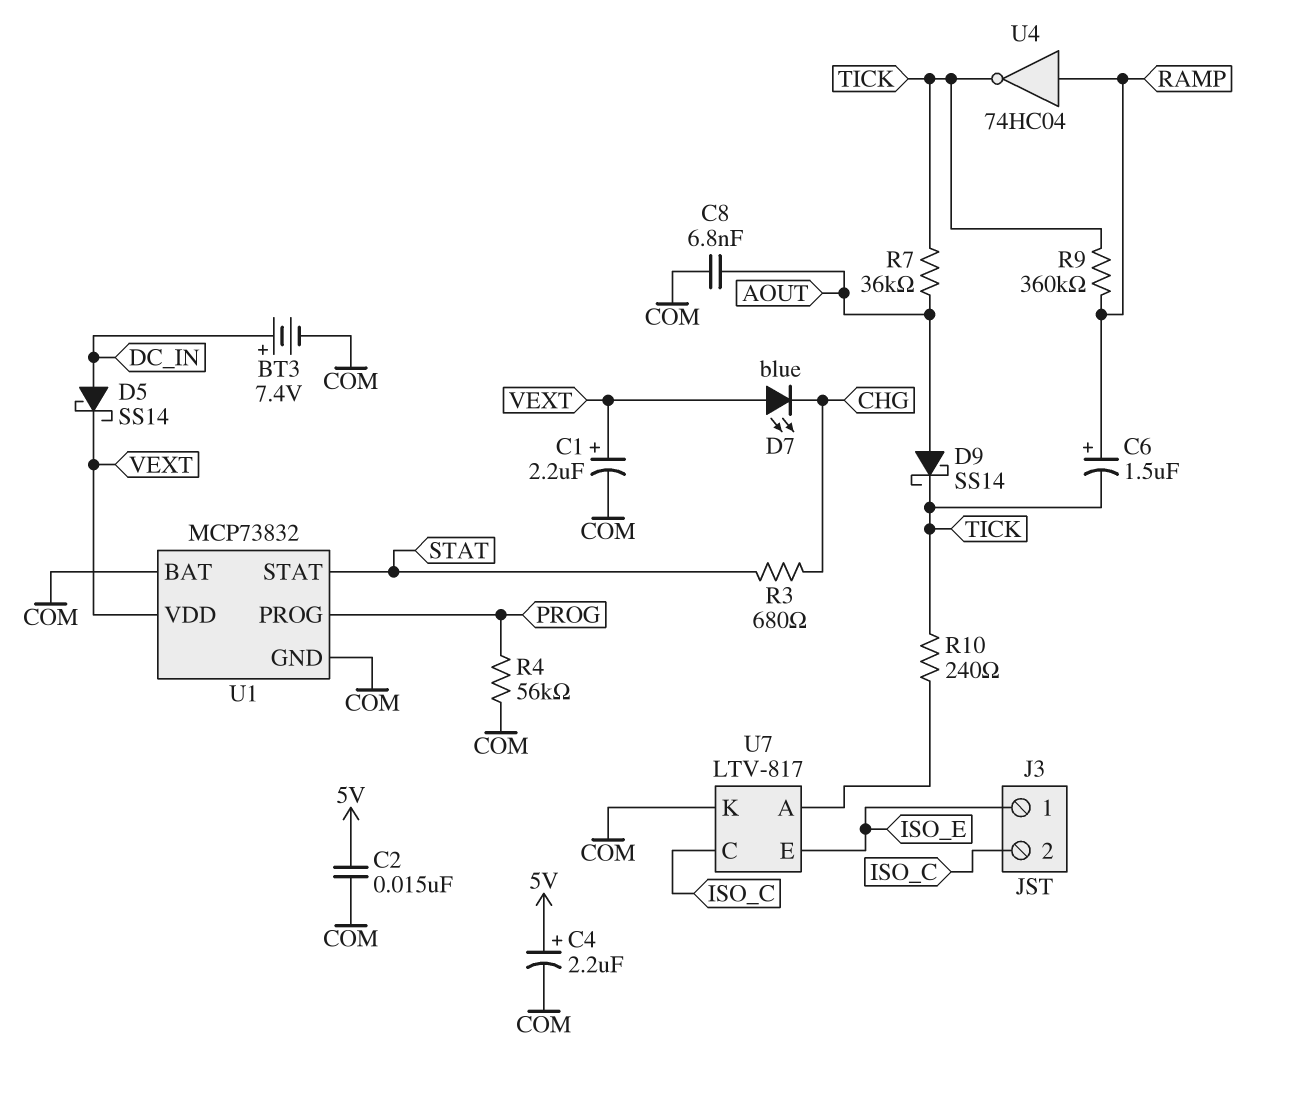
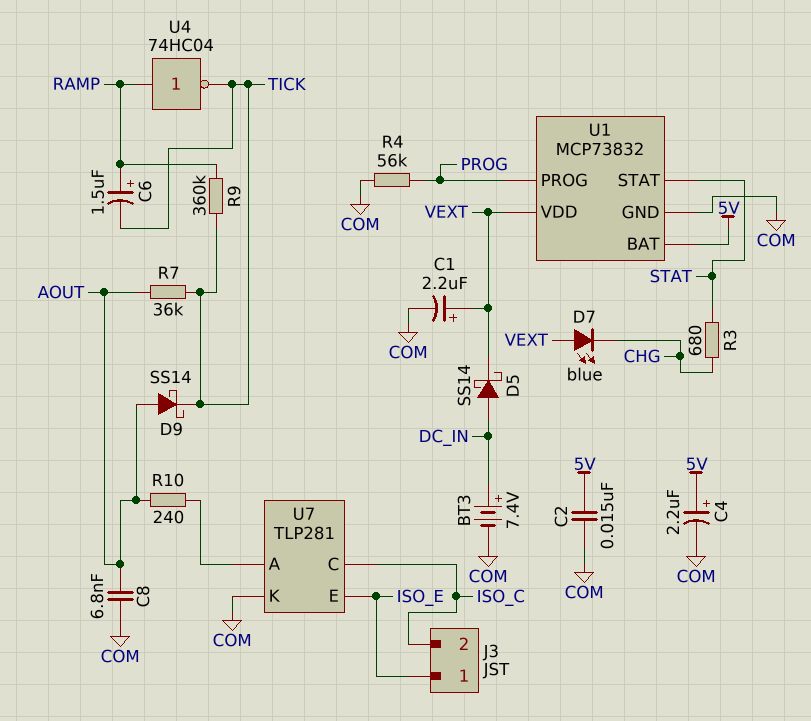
R10: 240 (TICK, U7/A) -> 240 (AOUT, U7/A)
U1 pin BAT: COM -> 5V
U7: LTV-817 -> TLP281

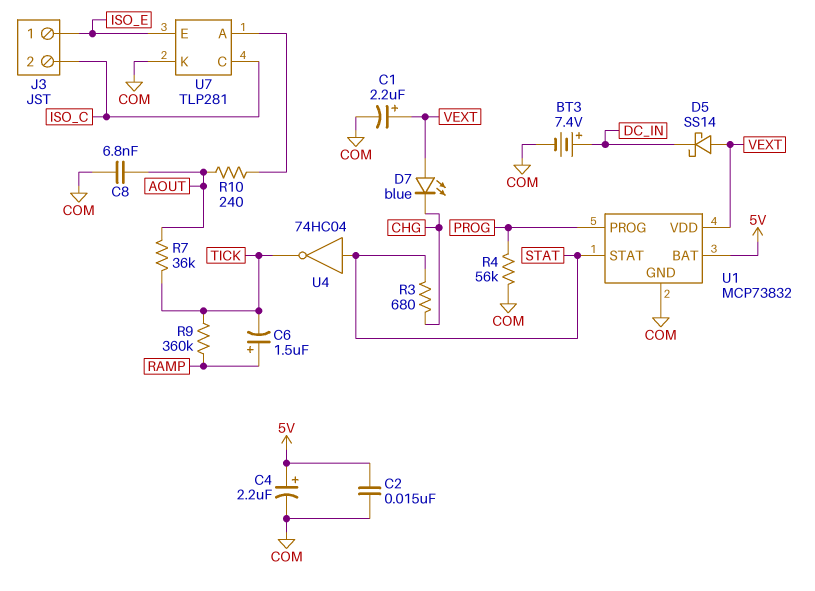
D5: schottky SS14 (A DC_IN, K VEXT) -> schottky SS14 (A VEXT, K DC_IN)
D9: schottky SS14 (A AOUT, K TICK) -> none
U4: NOT 74HC04 (in RAMP, out TICK) -> NOT 74HC04 (in STAT, out TICK)

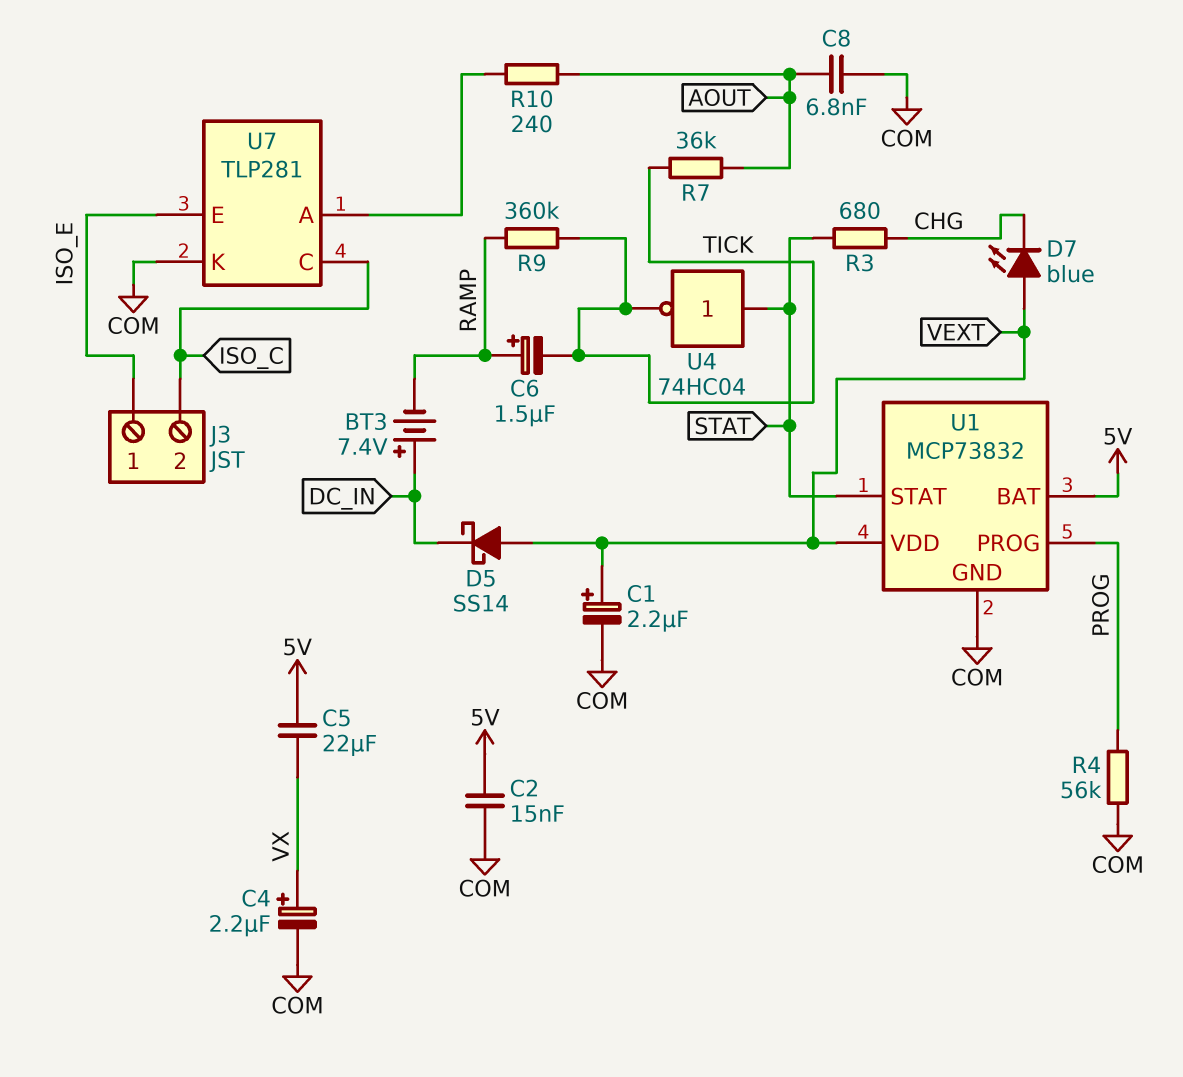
BT3: 7.4V (plus DC_IN, minus COM) -> 7.4V (plus DC_IN, minus RAMP)
C4: 2.2uF (plus 5V, minus COM) -> 2.2uF (plus VX, minus COM)
C5: none -> 22uF (5V, VX)

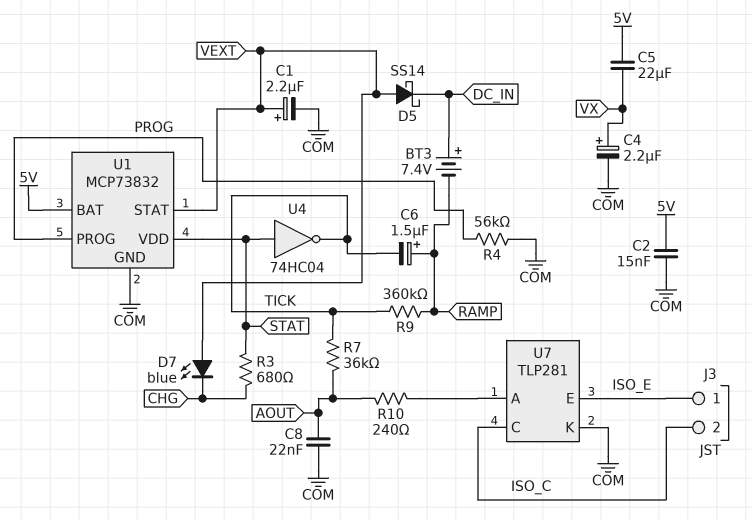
C8: 6.8nF (AOUT, COM) -> 22nF (AOUT, COM)
U1 pin STAT: STAT -> VEXT
U1 pin VDD: VEXT -> STAT

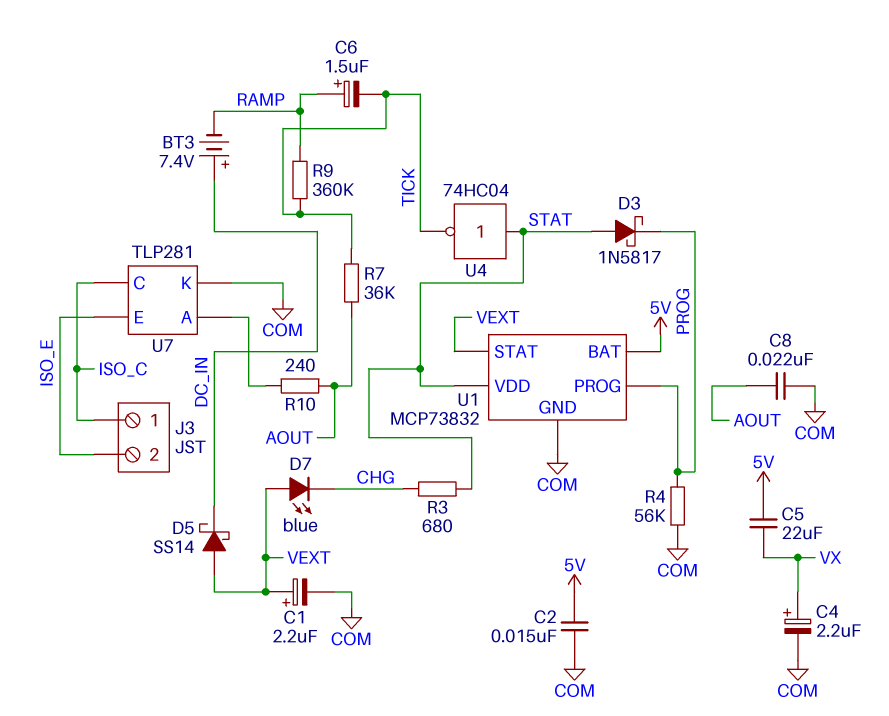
D3: none -> schottky 1N5817 (A STAT, K PROG)
J3 pin 1: ISO_E -> ISO_C
J3 pin 2: ISO_C -> ISO_E

